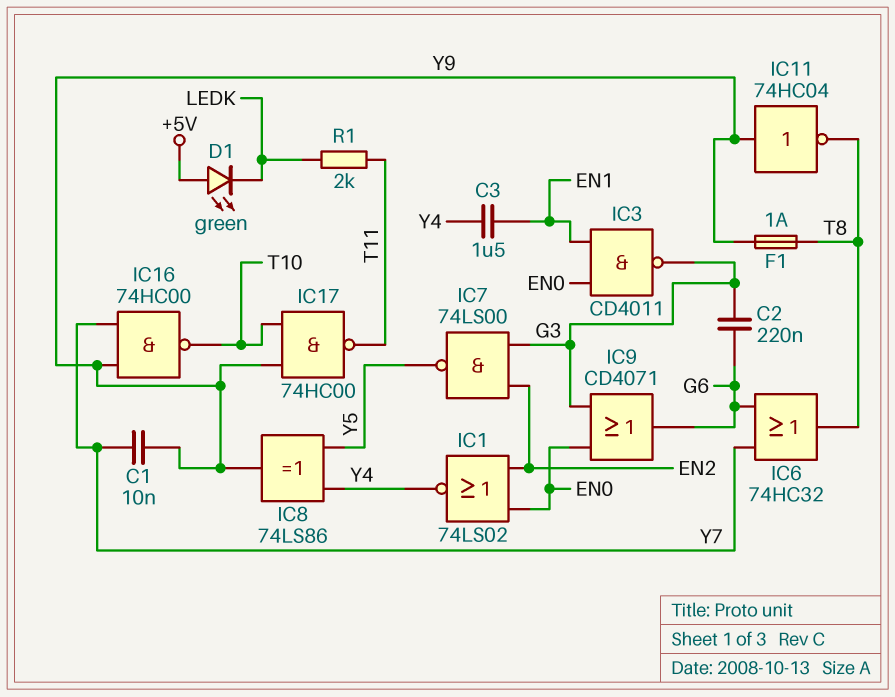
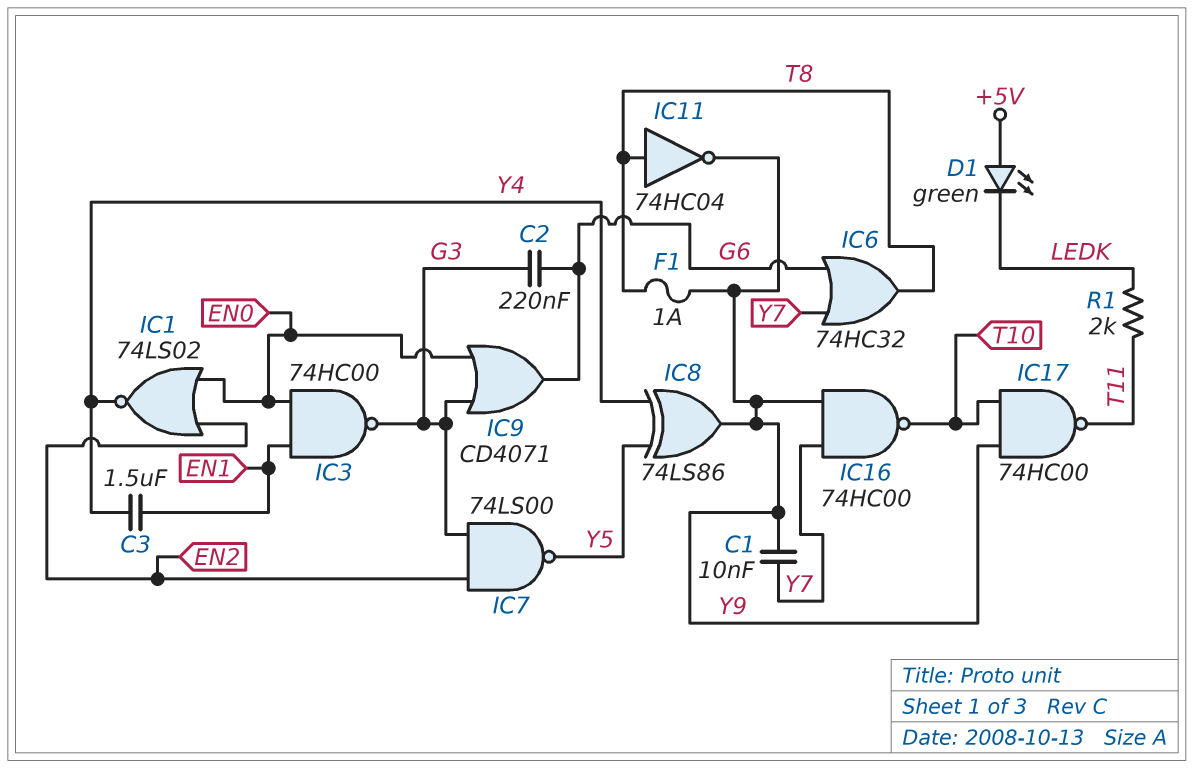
IC3: NAND CD4011 (in EN0, in EN1, out G3) -> NAND 74HC00 (in EN0, in EN1, out G3)
IC11: NOT 74HC04 (in Y9, out T8) -> NOT 74HC04 (in T8, out Y9)

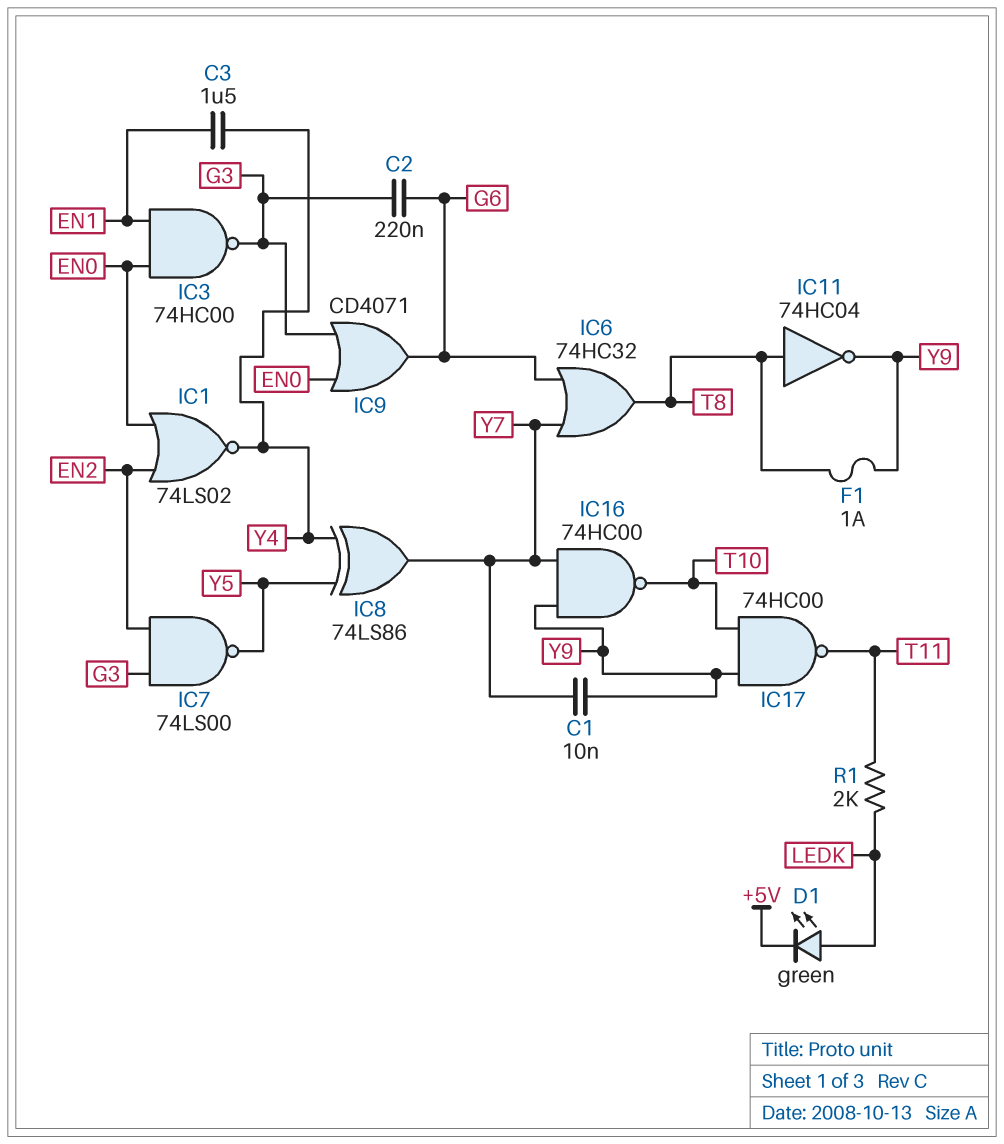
D1: LED green (A +5V, K LEDK) -> LED green (A LEDK, K +5V)
IC8: XOR 74LS86 (in Y4, in Y5, out Y9) -> XOR 74LS86 (in Y4, in Y5, out Y7)

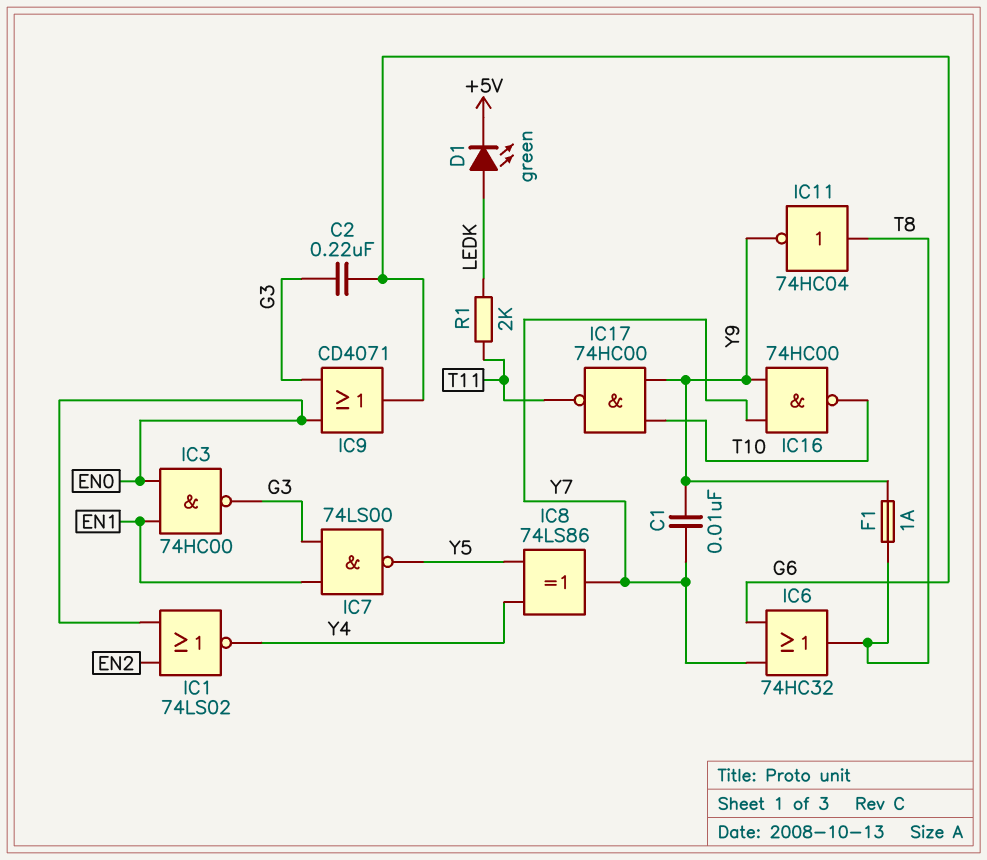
C3: 1.5uF (EN1, Y4) -> none
IC7: NAND 74LS00 (in EN2, in G3, out Y5) -> NAND 74LS00 (in EN1, in G3, out Y5)

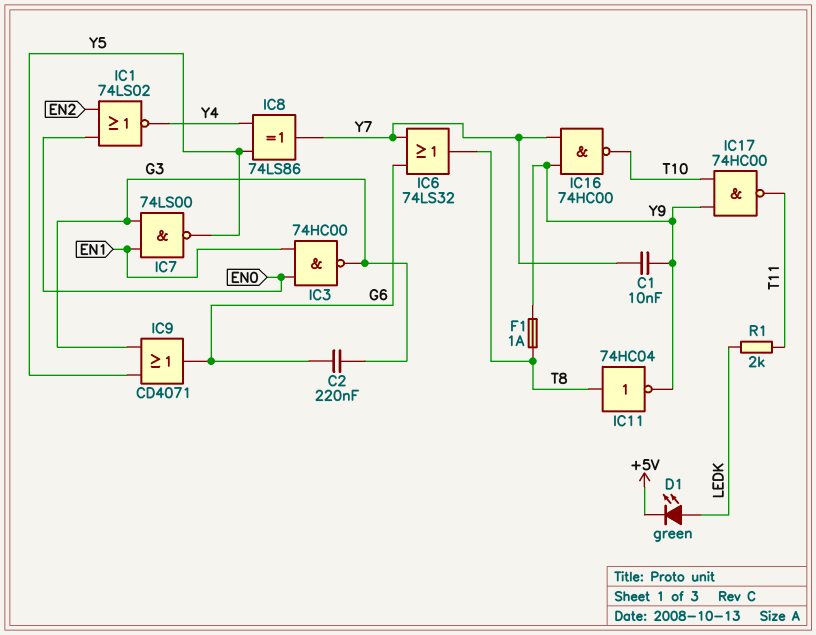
IC6: OR 74HC32 (in G6, in Y7, out T8) -> OR 74LS32 (in G6, in Y7, out T8)
IC9: OR CD4071 (in EN0, in G3, out G6) -> OR CD4071 (in G3, in Y5, out G6)

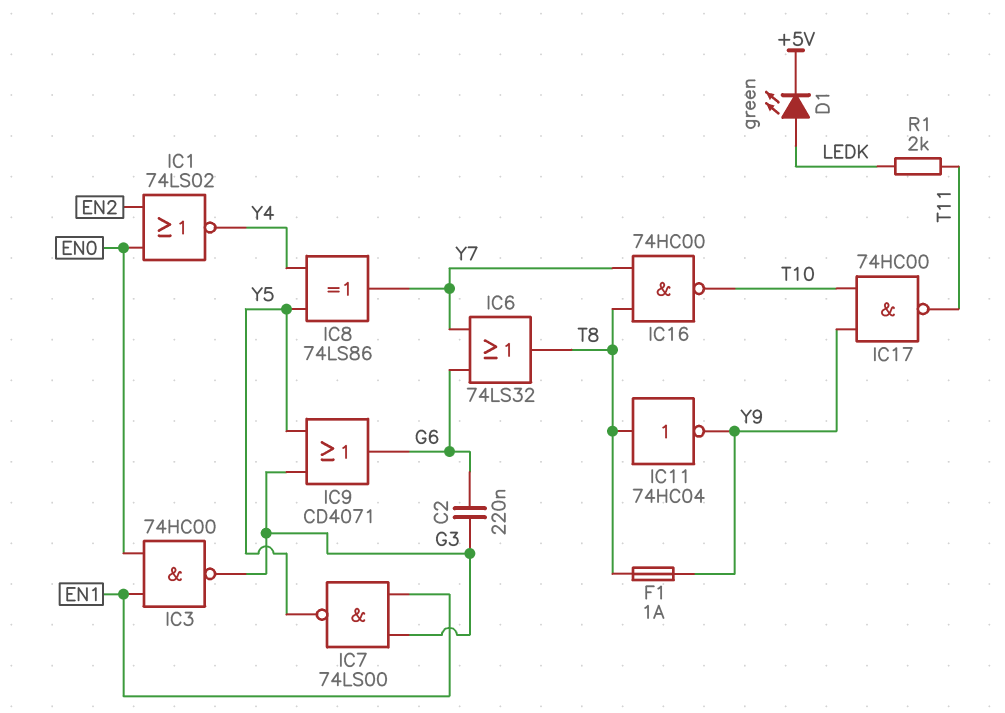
C1: 10nF (Y7, Y9) -> none
IC16: NAND 74HC00 (in Y7, in Y9, out T10) -> NAND 74HC00 (in T8, in Y7, out T10)

